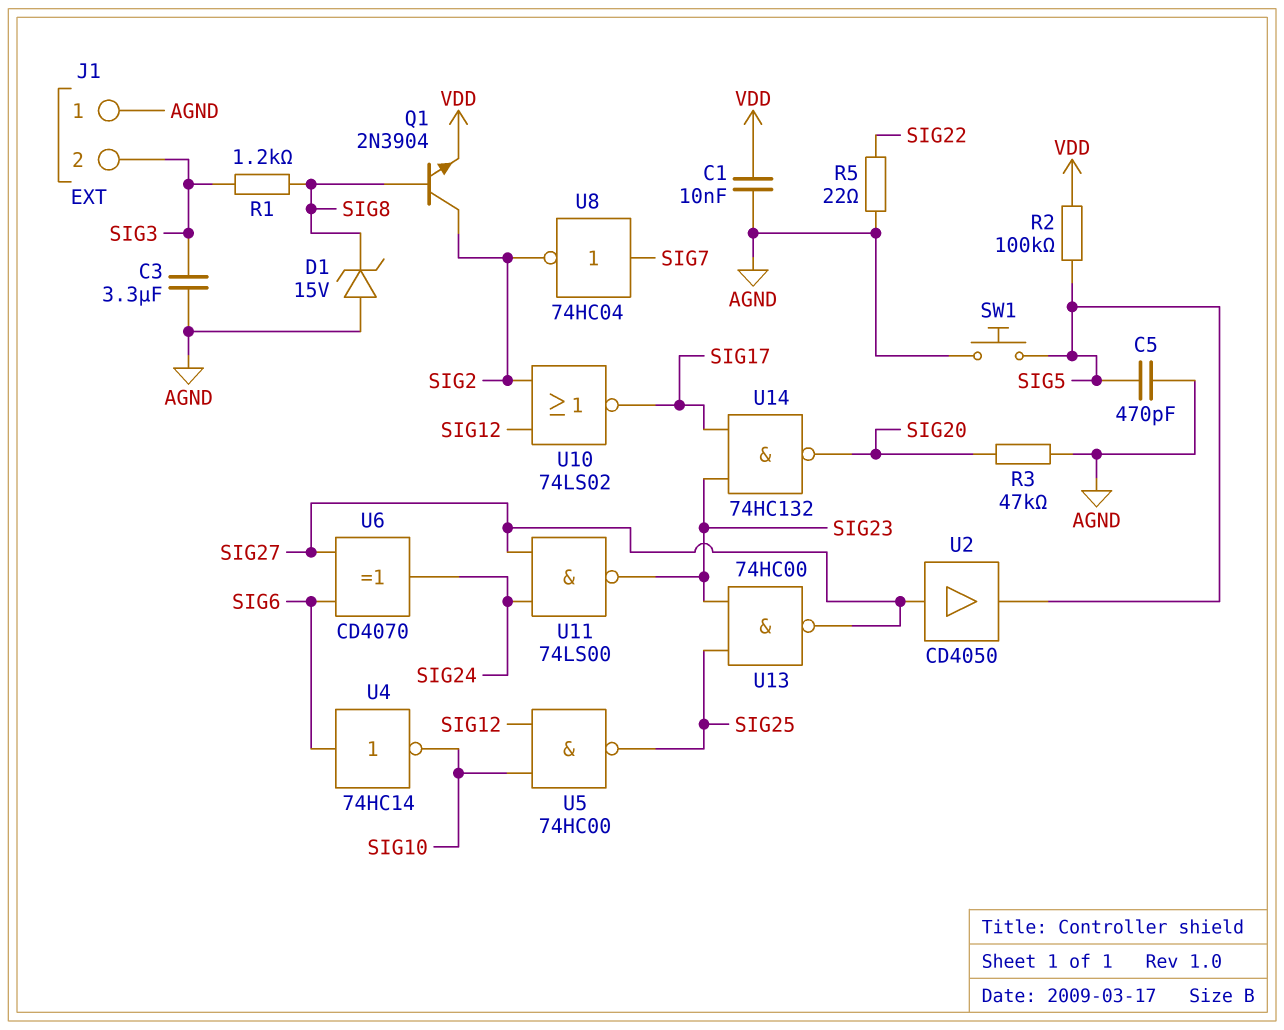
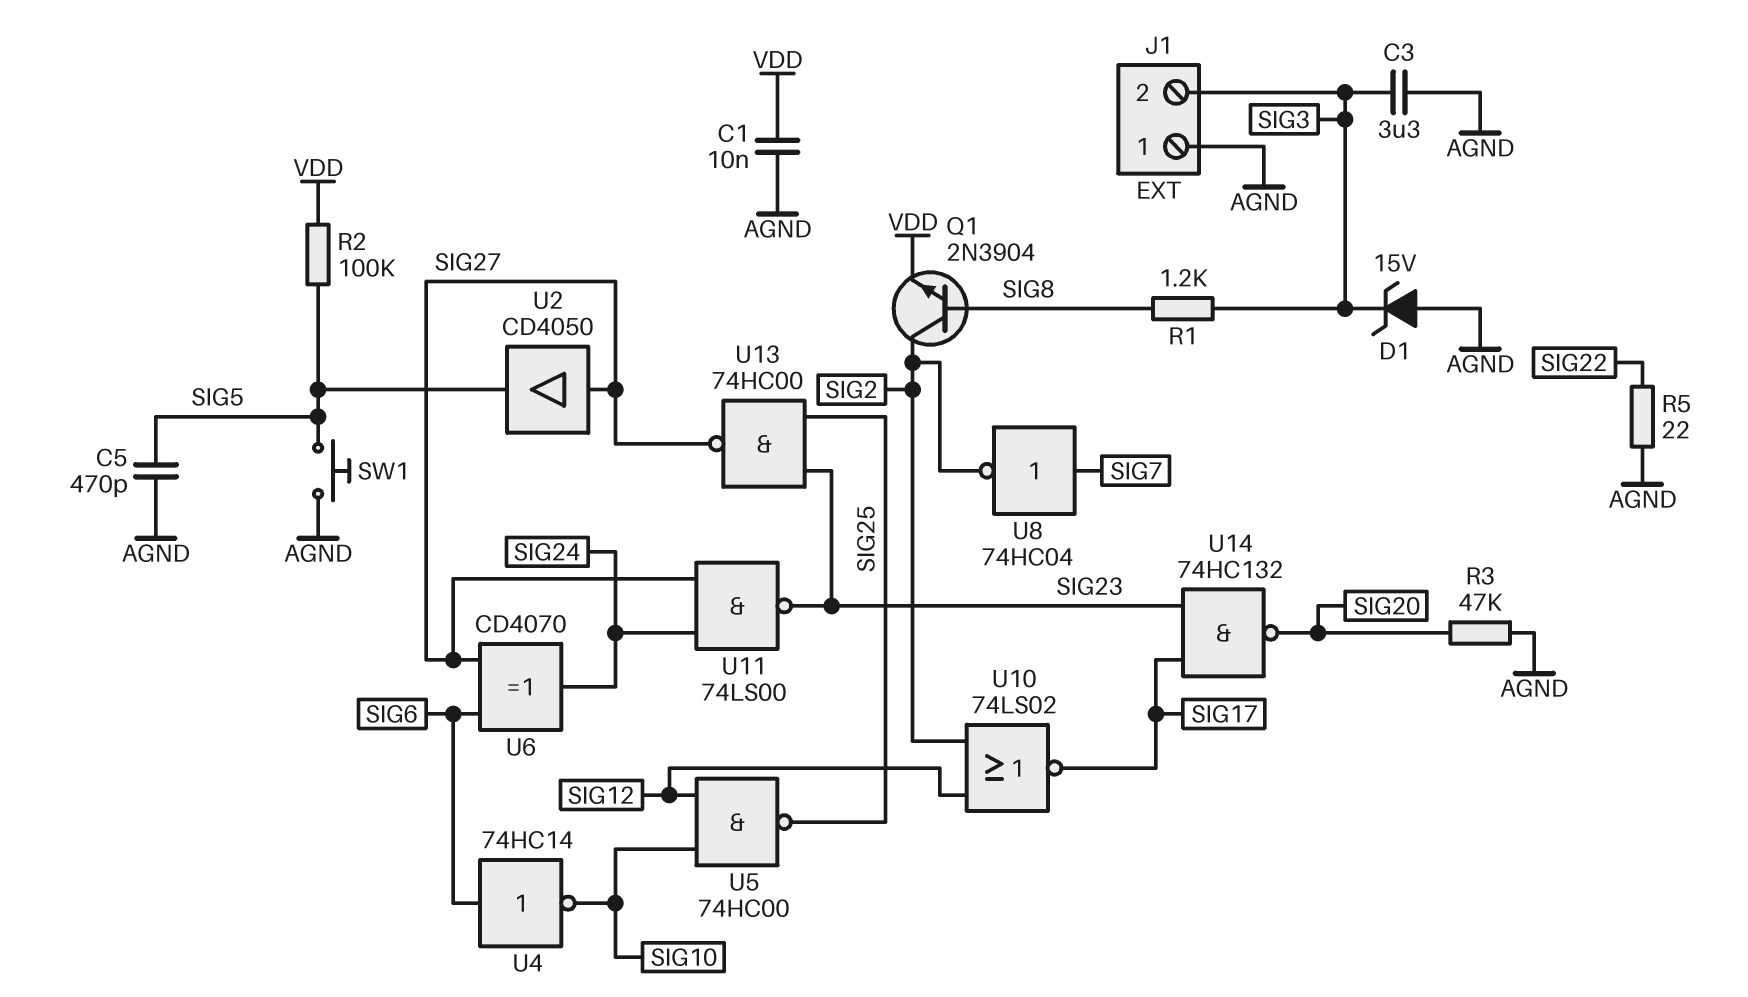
D1: zener 15V (A AGND, K SIG8) -> zener 15V (A AGND, K SIG3)

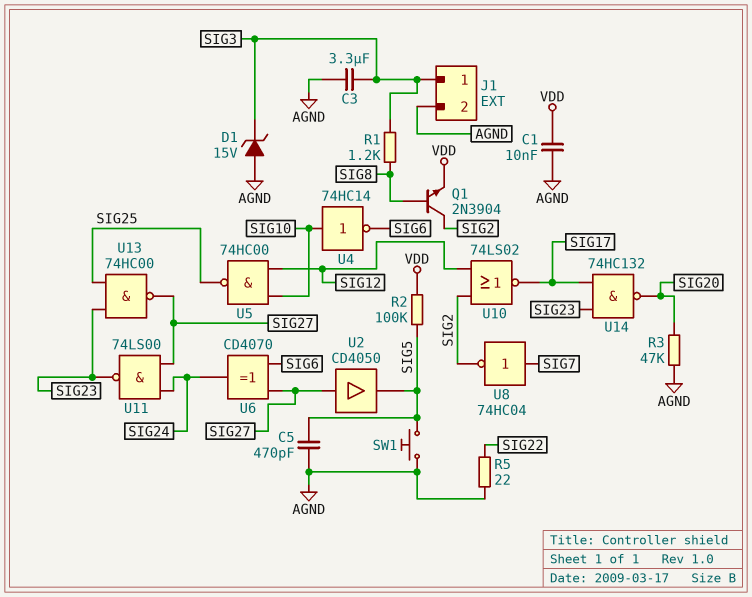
J1 pin 1: AGND -> SIG3
J1 pin 2: SIG3 -> AGND
U4: NOT 74HC14 (in SIG6, out SIG10) -> NOT 74HC14 (in SIG10, out SIG6)

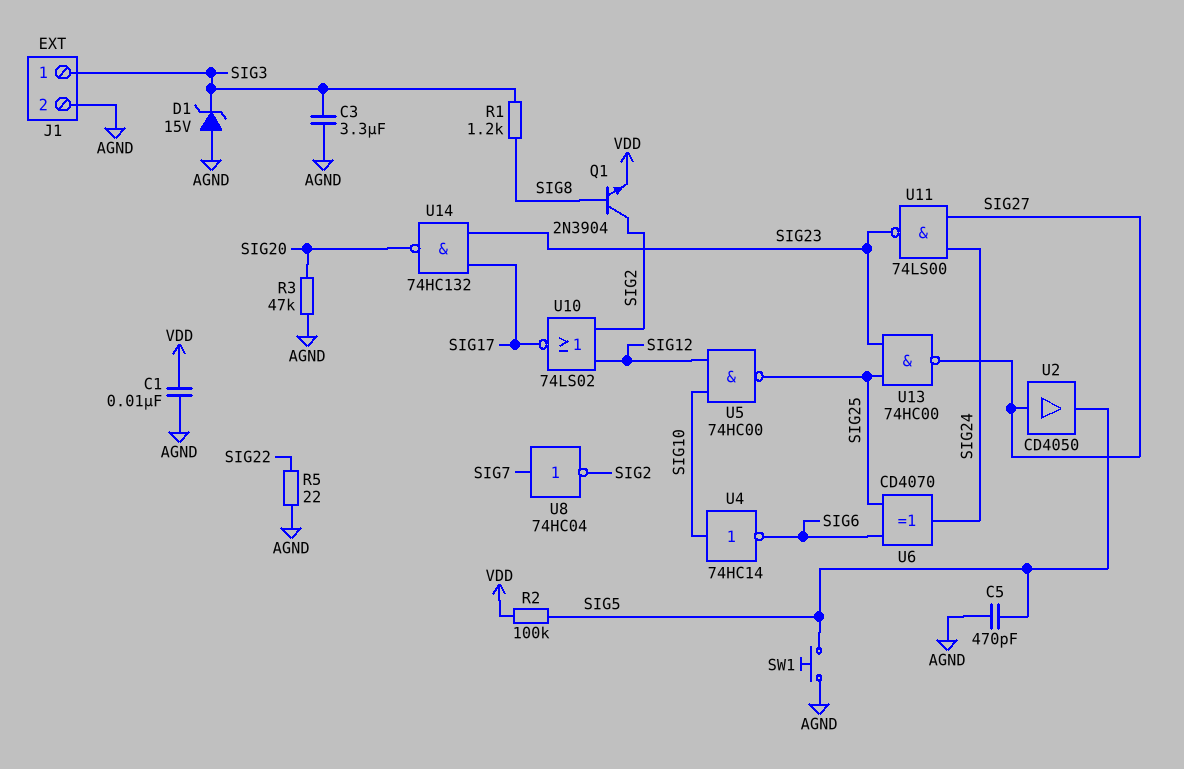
U6: XOR CD4070 (in SIG6, in SIG27, out SIG24) -> XOR CD4070 (in SIG6, in SIG25, out SIG24)

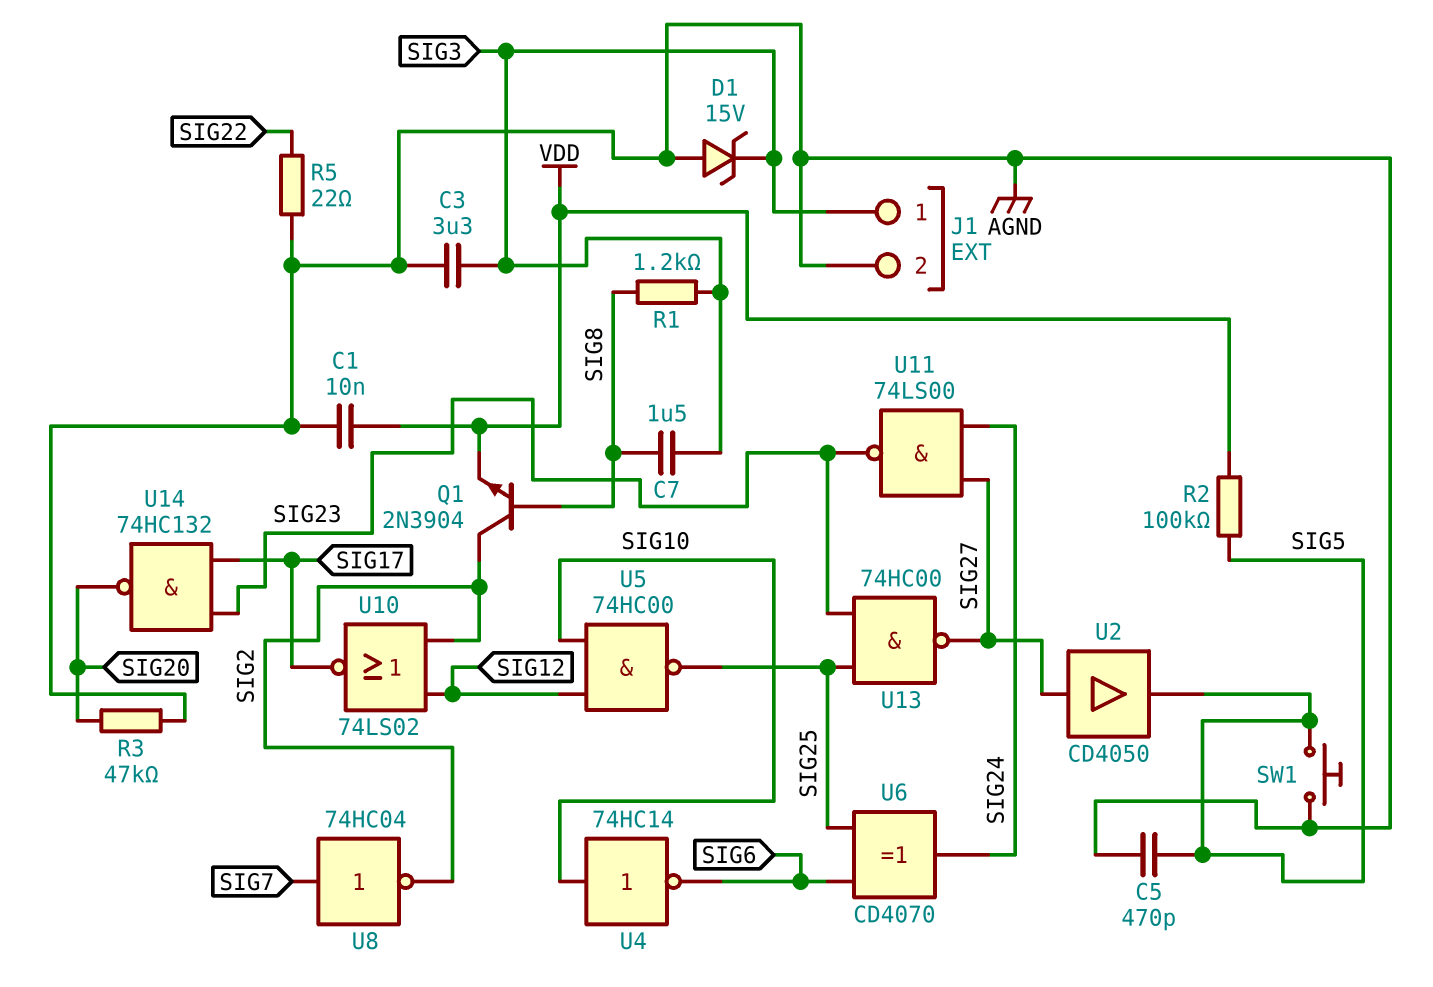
C7: none -> 1.5uF (SIG3, SIG8)

